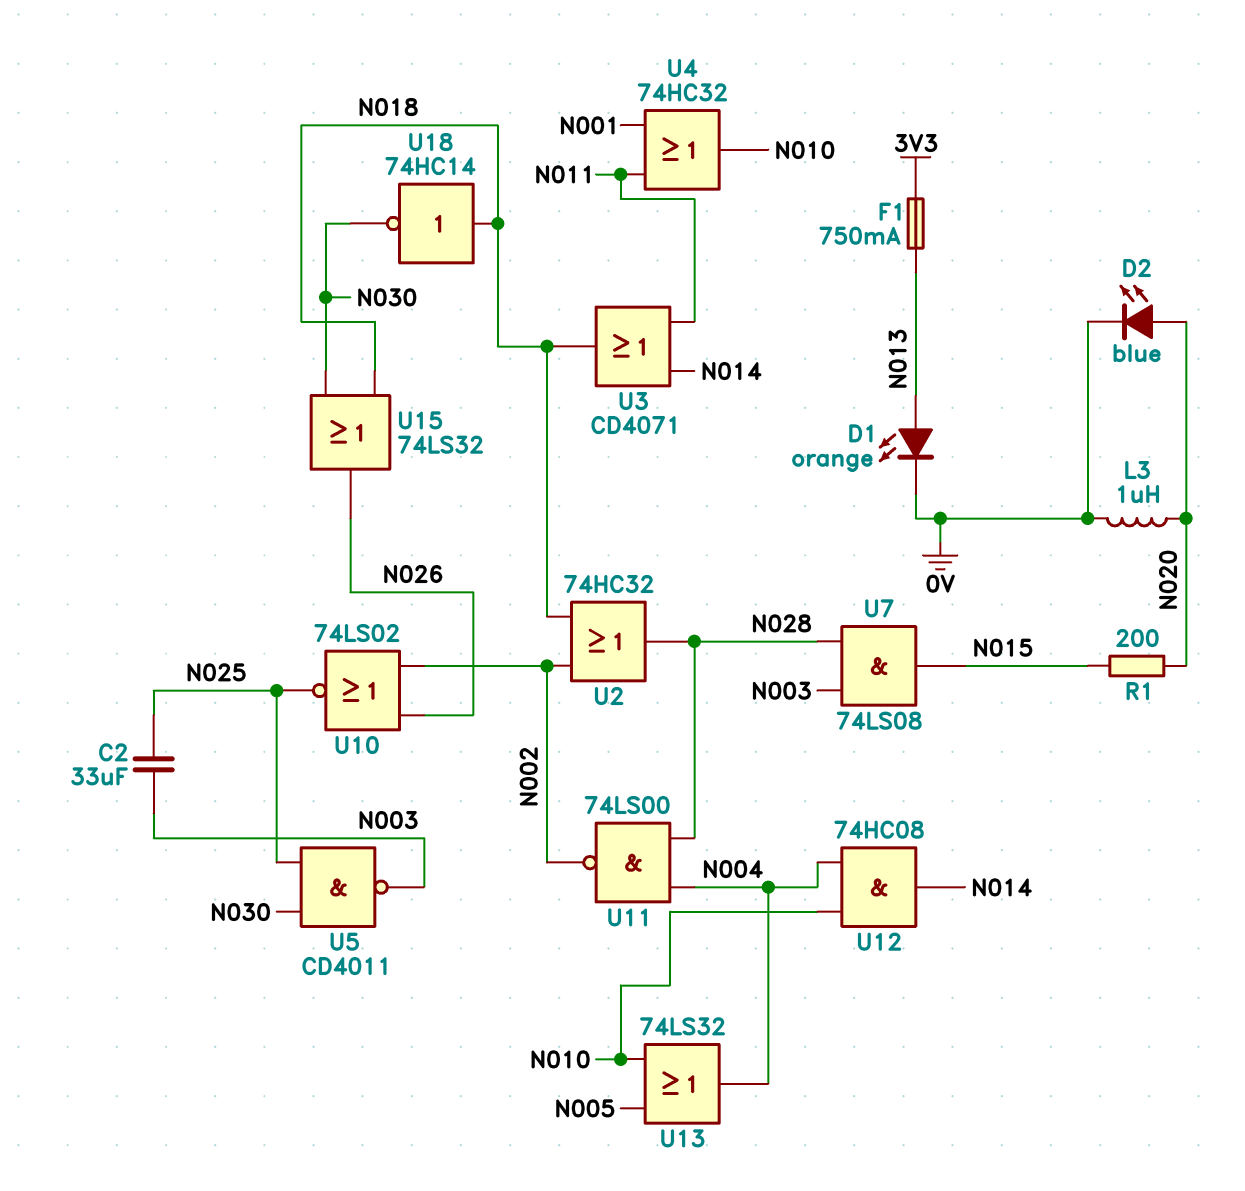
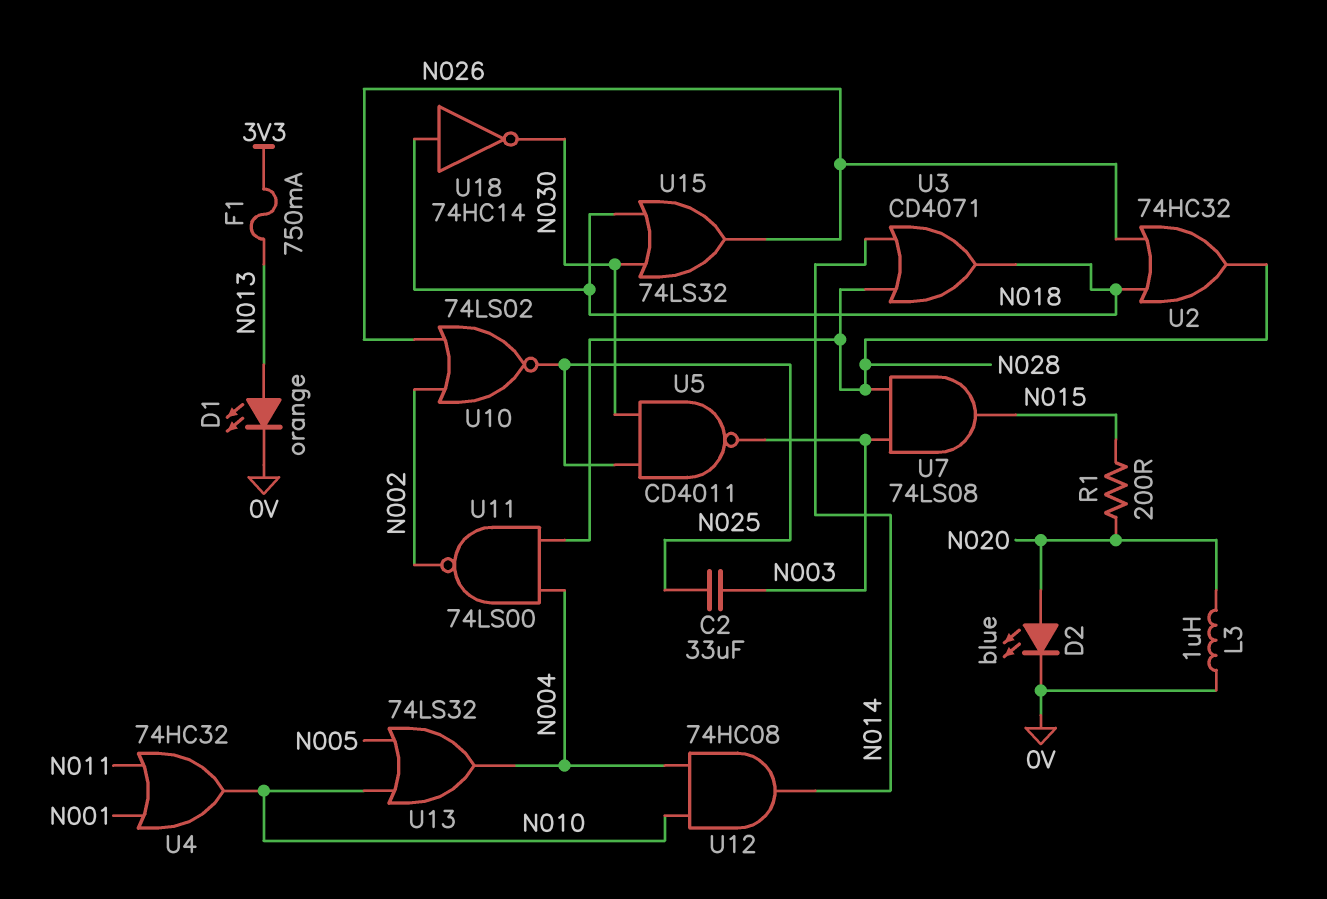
U2: OR 74HC32 (in N002, in N018, out N028) -> OR 74HC32 (in N018, in N026, out N028)
U3: OR CD4071 (in N011, in N014, out N018) -> OR CD4071 (in N014, in N028, out N018)

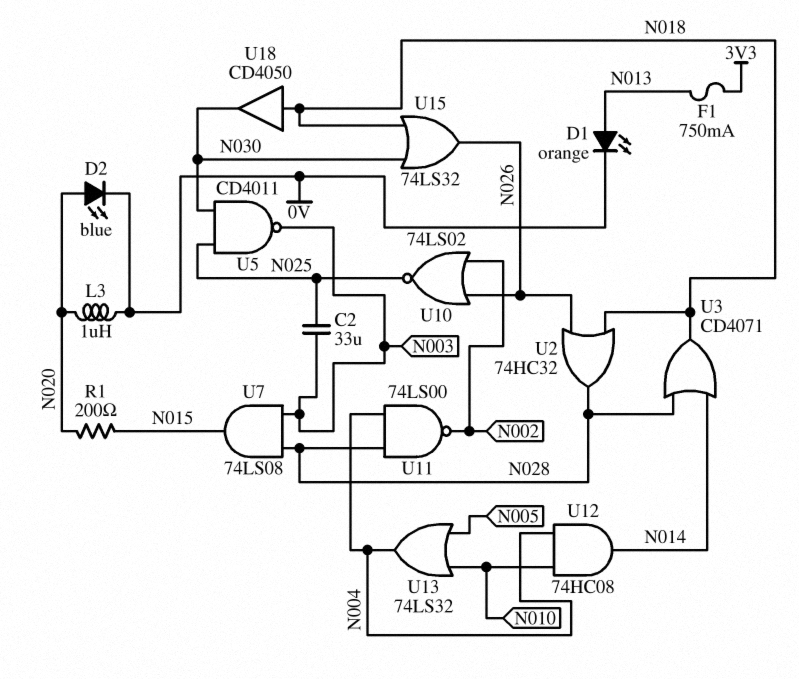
U4: OR 74HC32 (in N001, in N011, out N010) -> none
U18: NOT 74HC14 (in N018, out N030) -> buffer CD4050 (in N018, out N030)

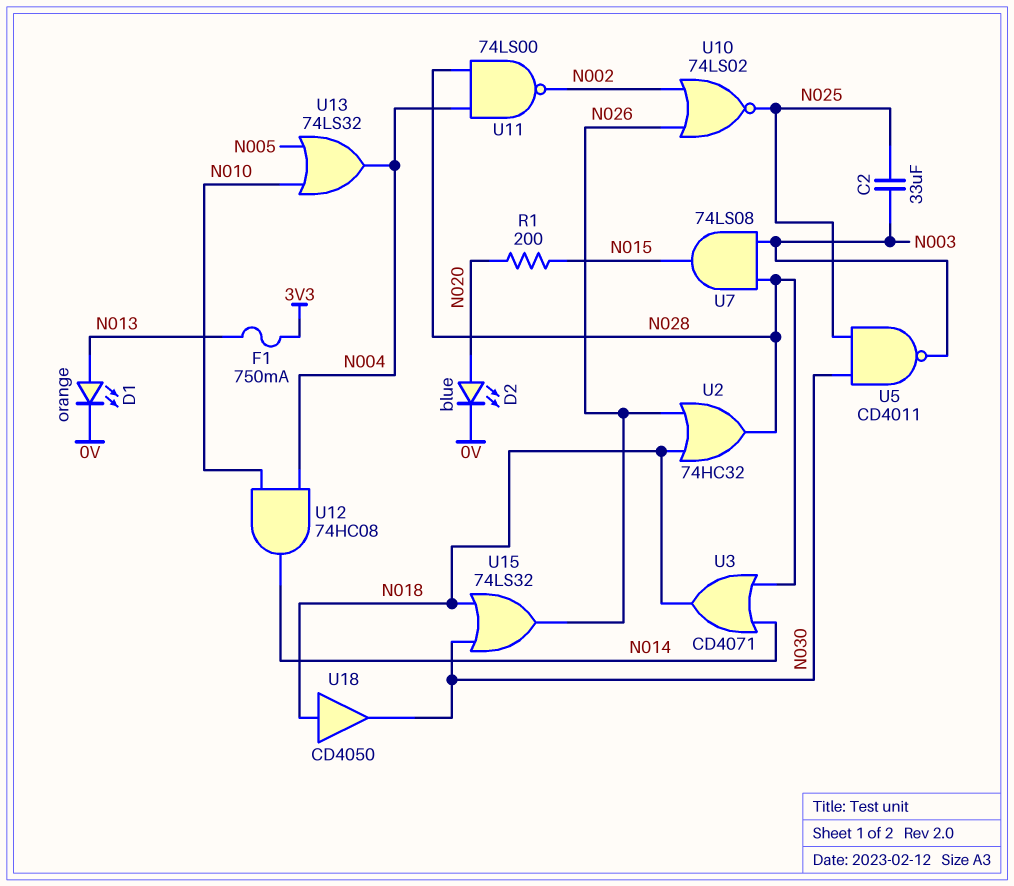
L3: 1uH (0V, N020) -> none

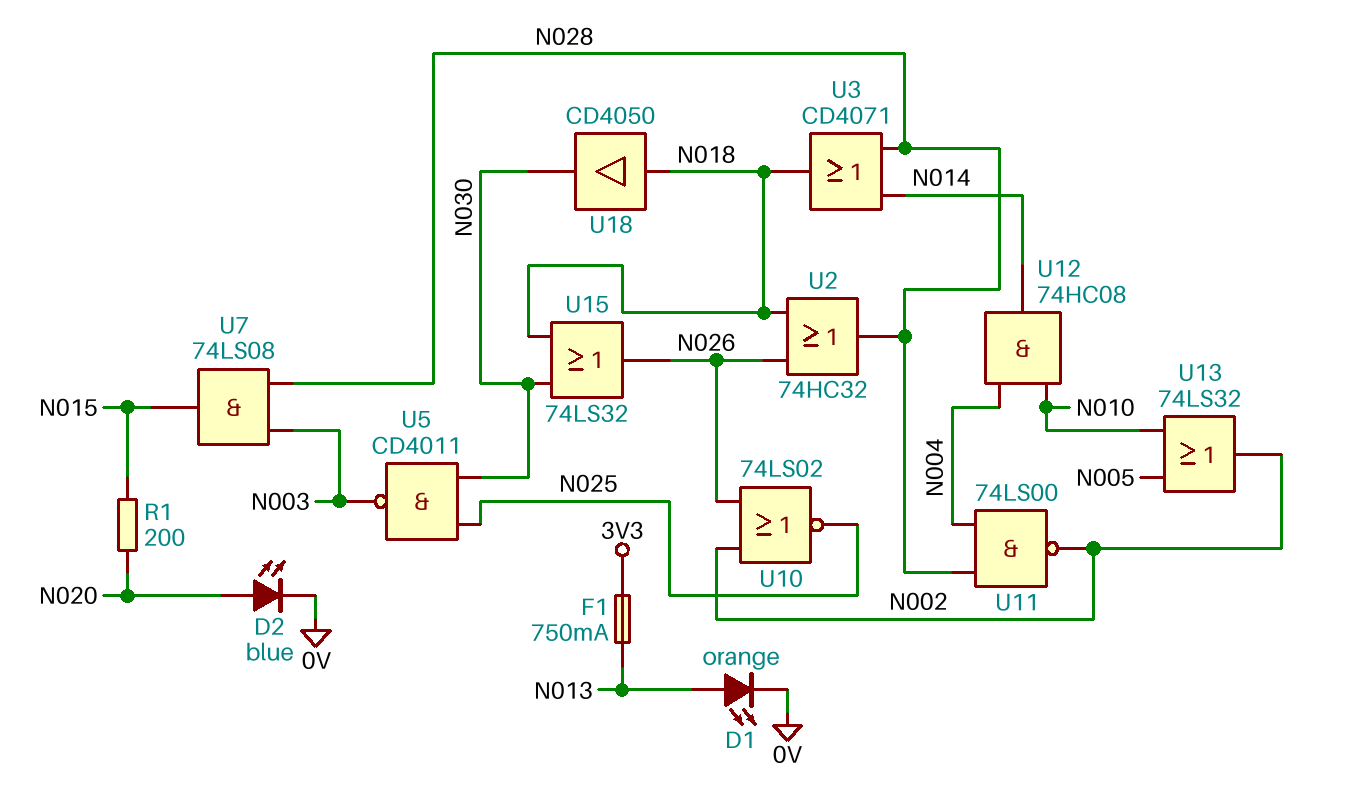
C2: 33uF (N003, N025) -> none
U13: OR 74LS32 (in N005, in N010, out N004) -> OR 74LS32 (in N005, in N010, out N002)

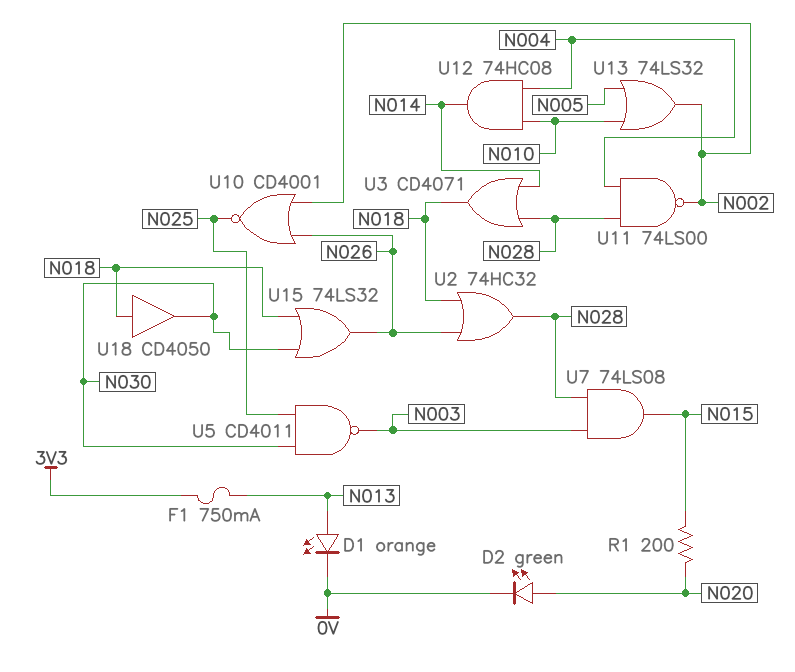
D2: LED blue (A N020, K 0V) -> LED green (A N020, K 0V)
U10: NOR 74LS02 (in N002, in N026, out N025) -> NOR CD4001 (in N002, in N026, out N025)

